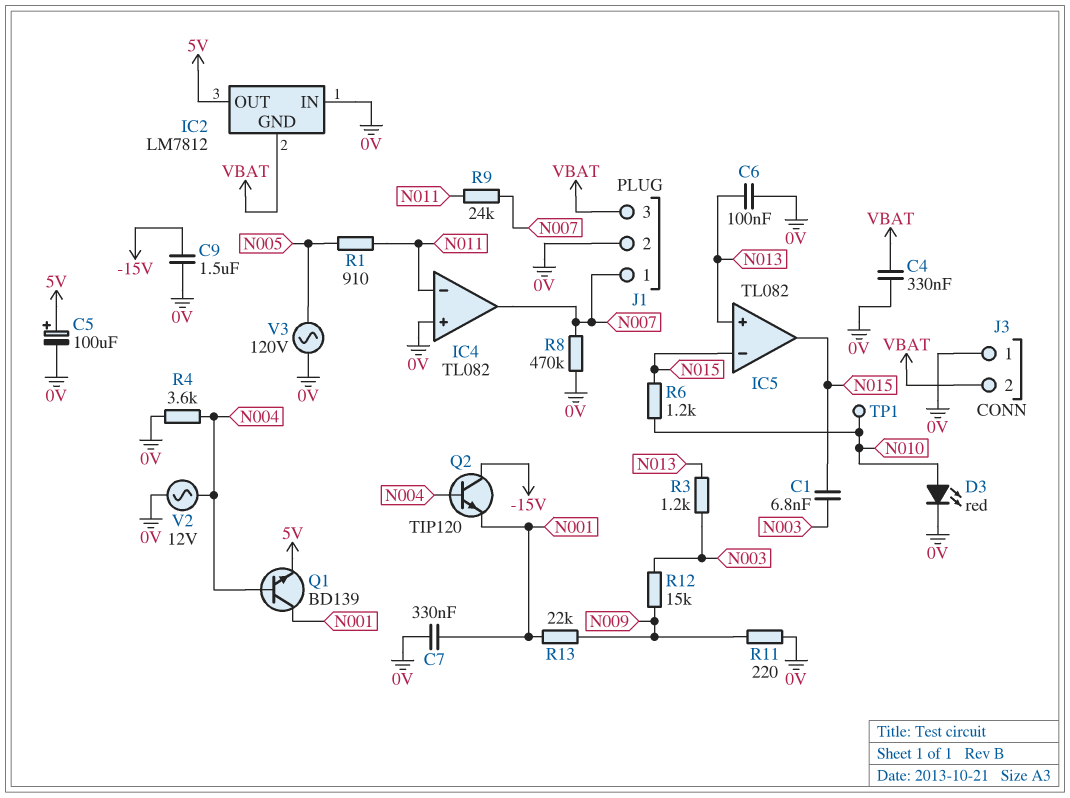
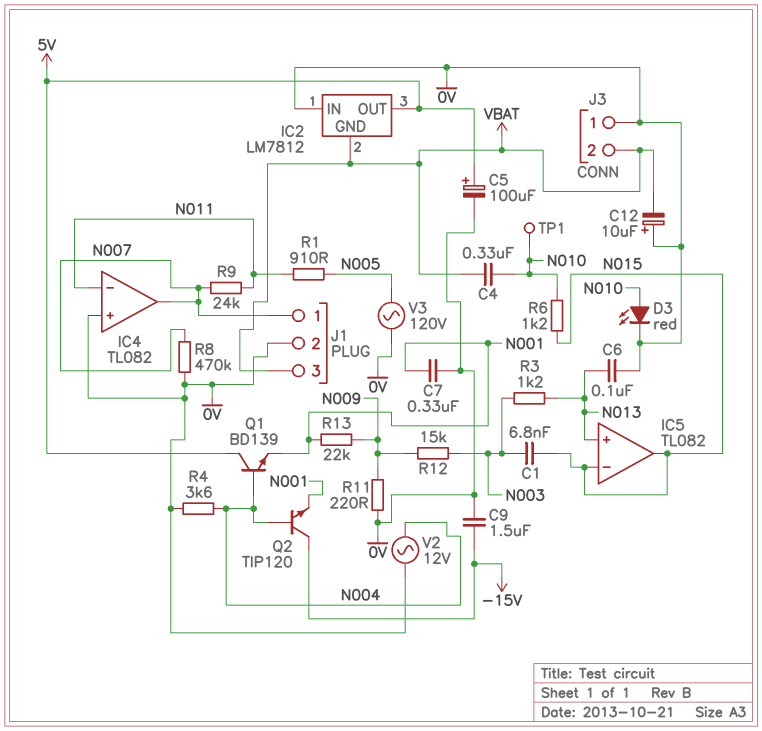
C4: 330nF (0V, VBAT) -> 330nF (N010, VBAT)
C12: none -> 10uF (plus 0V, minus VBAT)
Q1: NPN BD139 (B N004, C N001, E 5V) -> NPN BD139 (B N004, C 5V, E N001)

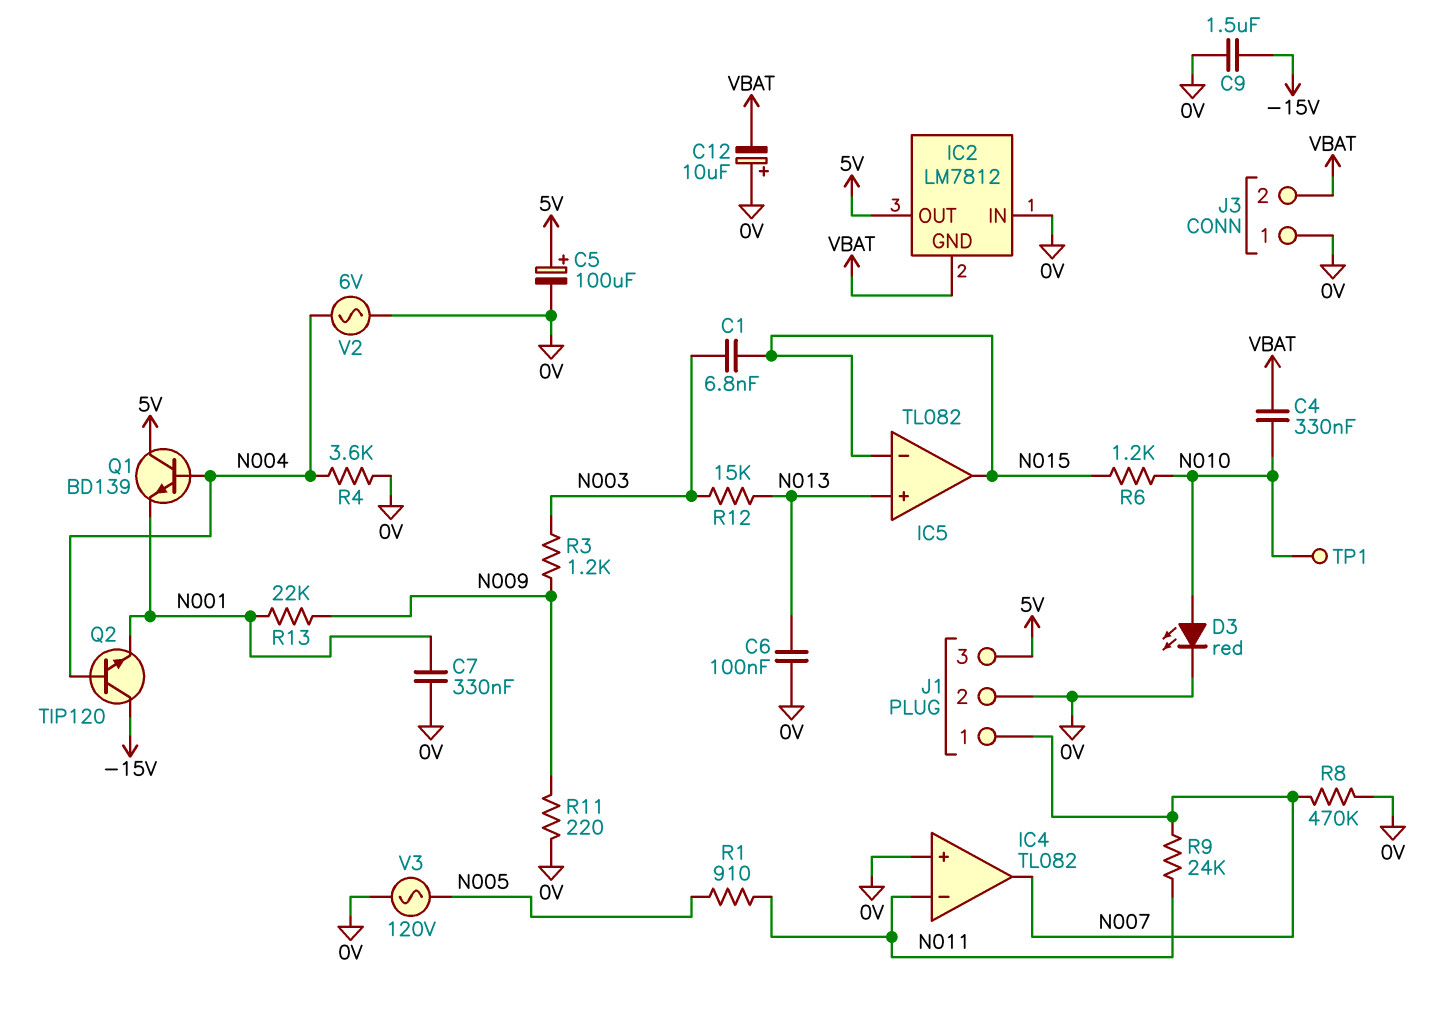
J1 pin 3: VBAT -> 5V
R3: 1.2k (N003, N013) -> 1.2k (N003, N009)
R12: 15k (N003, N009) -> 15k (N003, N013)
V2: AC 12V (0V, N004) -> AC 6V (0V, N004)

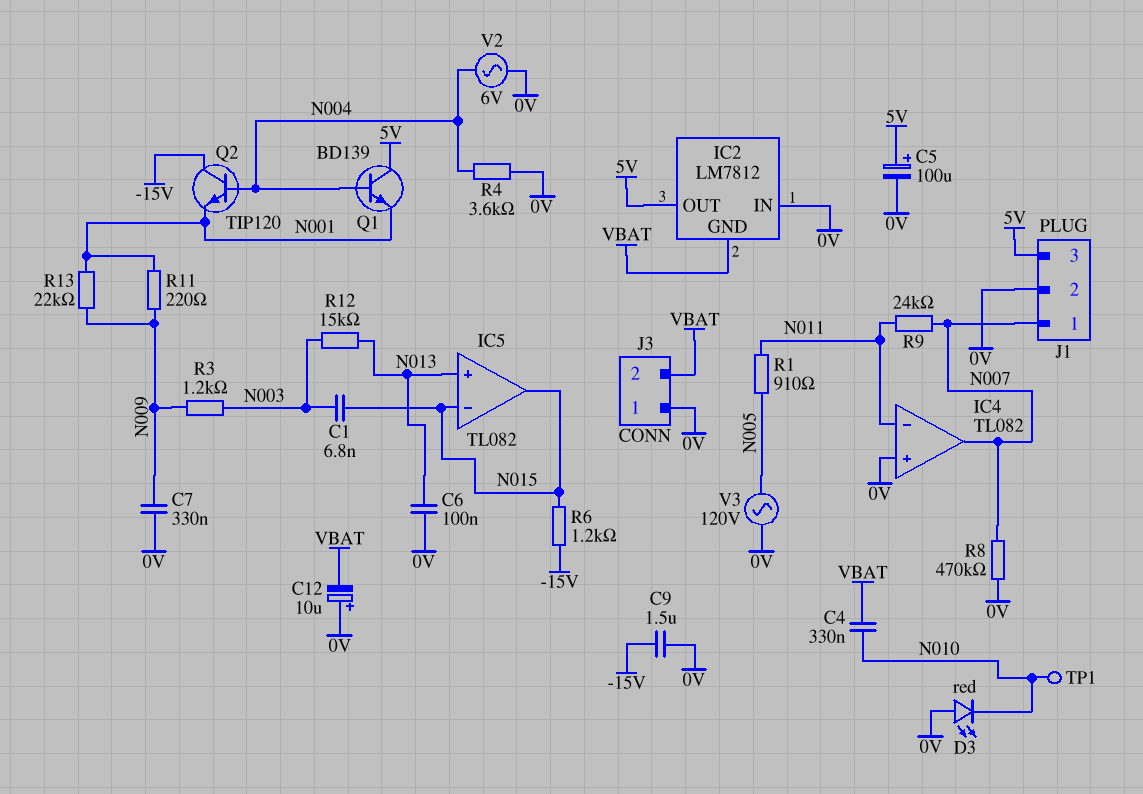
C7: 330nF (0V, N001) -> 330nF (0V, N009)
D3: LED red (A N010, K 0V) -> LED red (A 0V, K N010)
R6: 1.2k (N010, N015) -> 1.2k (-15V, N015)
R11: 220 (0V, N009) -> 220 (N001, N009)

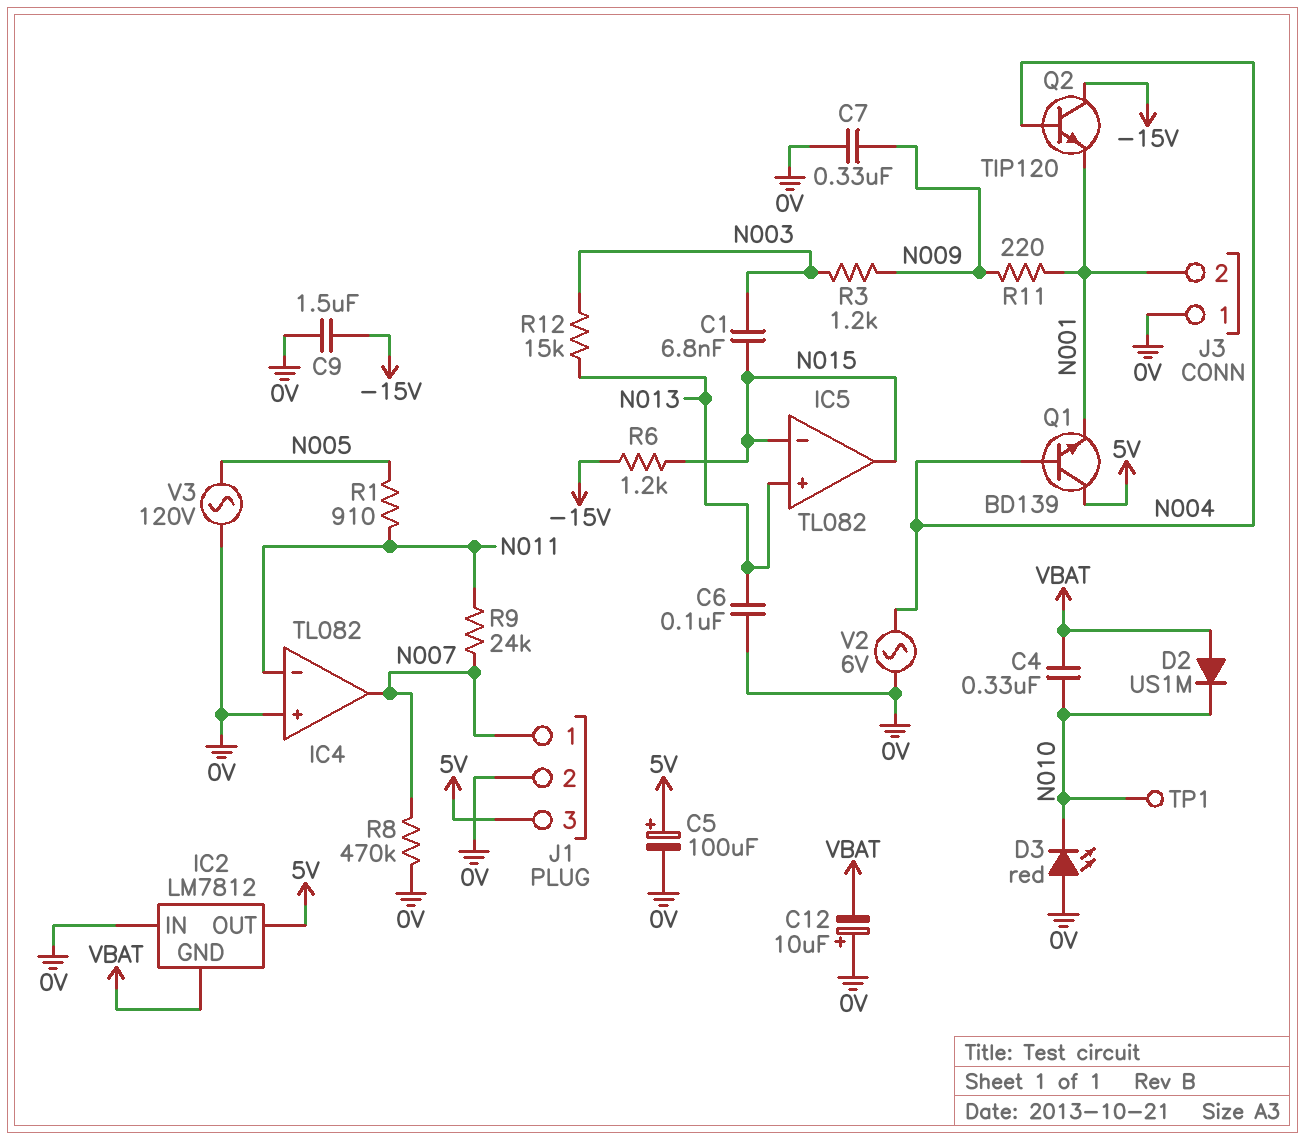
D2: none -> diode US1M (A VBAT, K N010)
J3 pin 2: VBAT -> N001
R4: 3.6k (0V, N004) -> none
R13: 22k (N001, N009) -> none

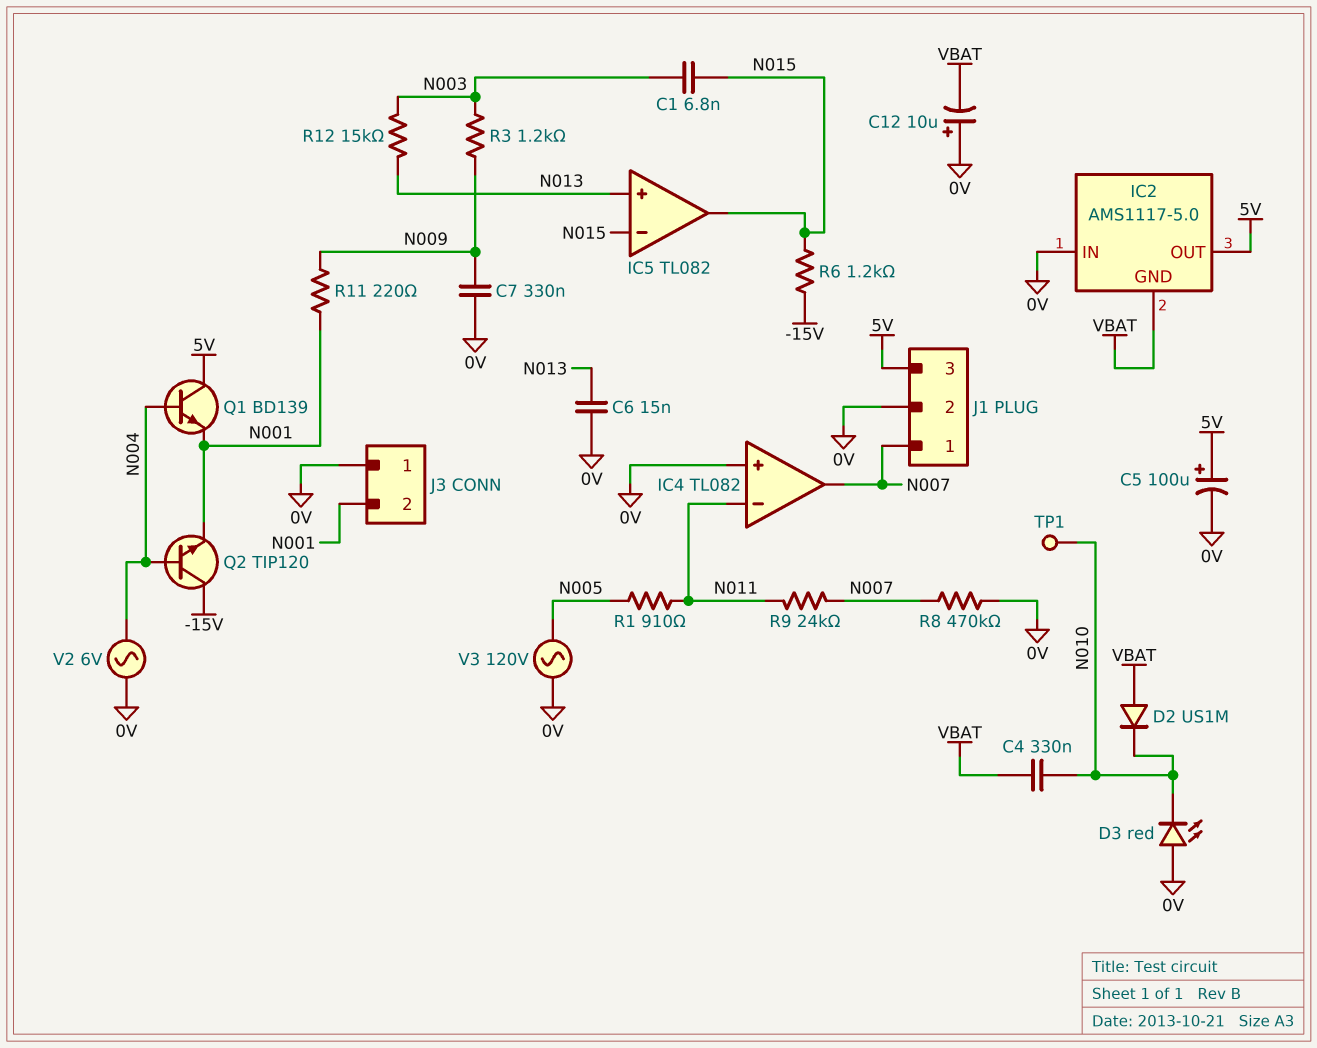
C6: 100nF (0V, N013) -> 15nF (0V, N013)
C9: 1.5uF (-15V, 0V) -> none
IC2: LM7812 -> AMS1117-5.0

